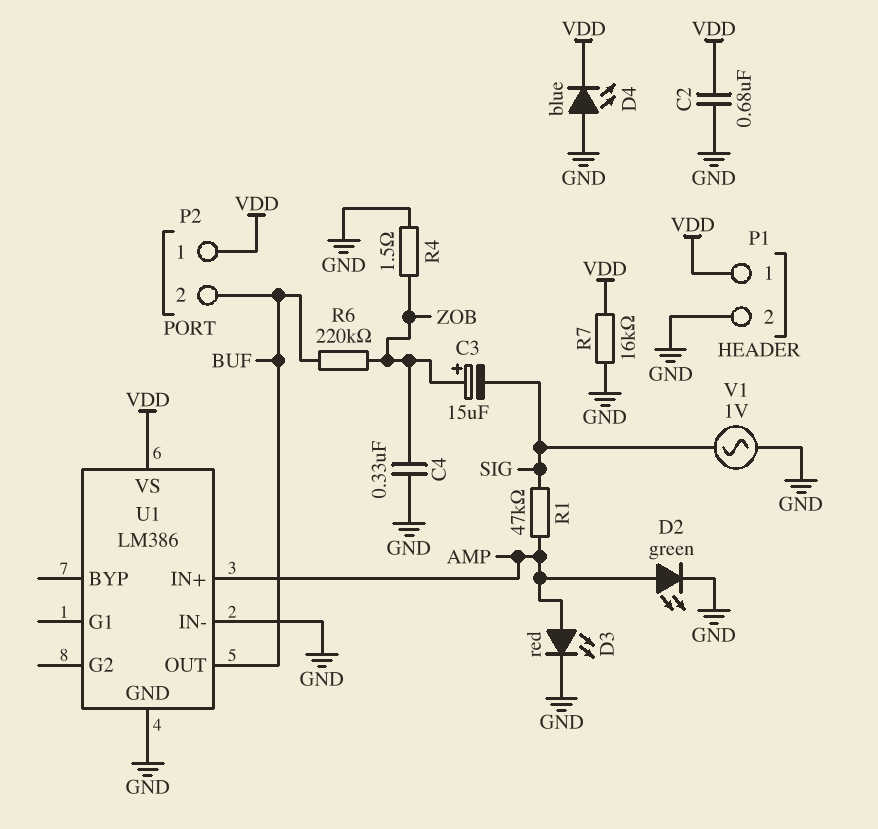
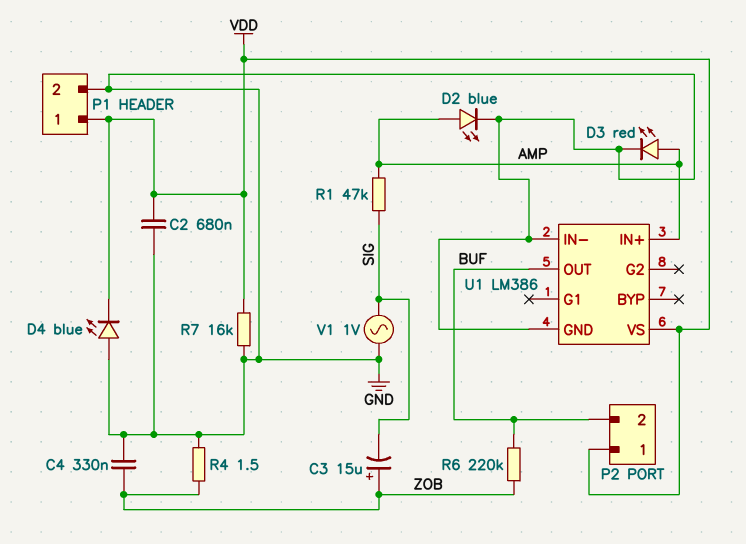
D2: LED green (A AMP, K GND) -> LED blue (A AMP, K GND)

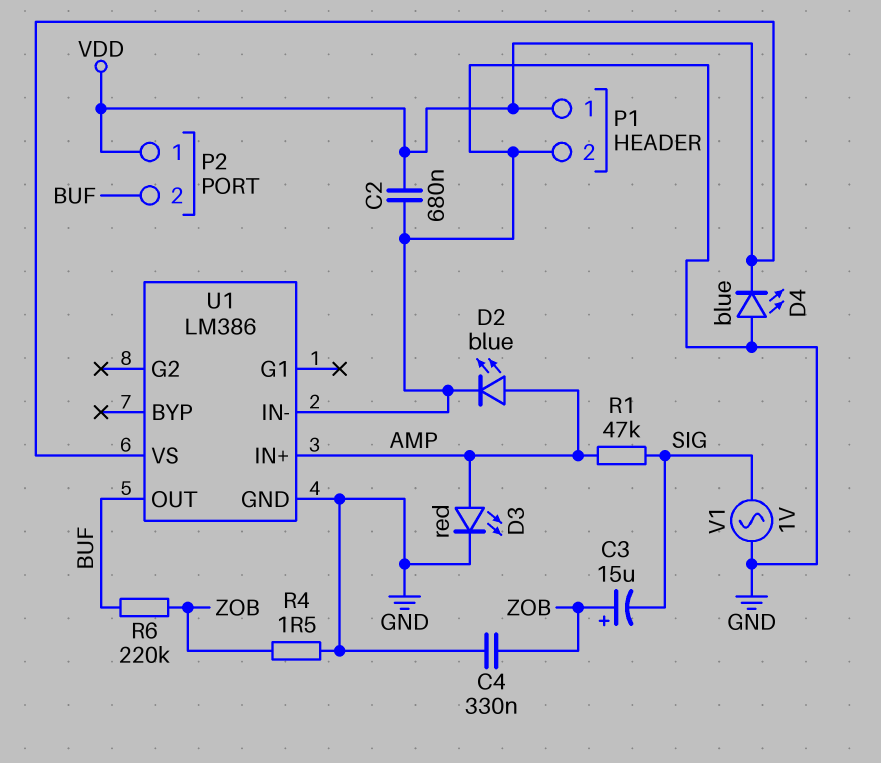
R7: 16k (GND, VDD) -> none

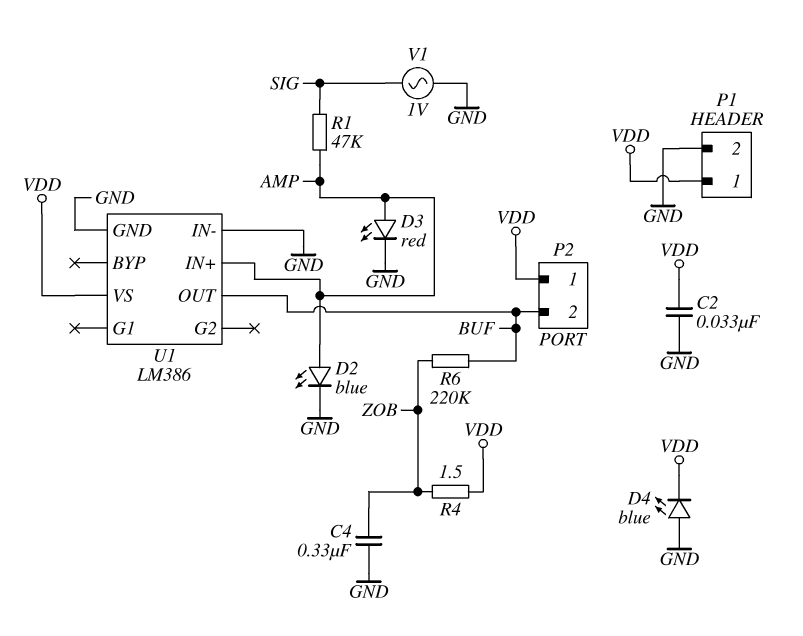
C2: 680nF (GND, VDD) -> 33nF (GND, VDD)
C3: 15uF (plus ZOB, minus SIG) -> none
R4: 1.5 (GND, ZOB) -> 1.5 (VDD, ZOB)

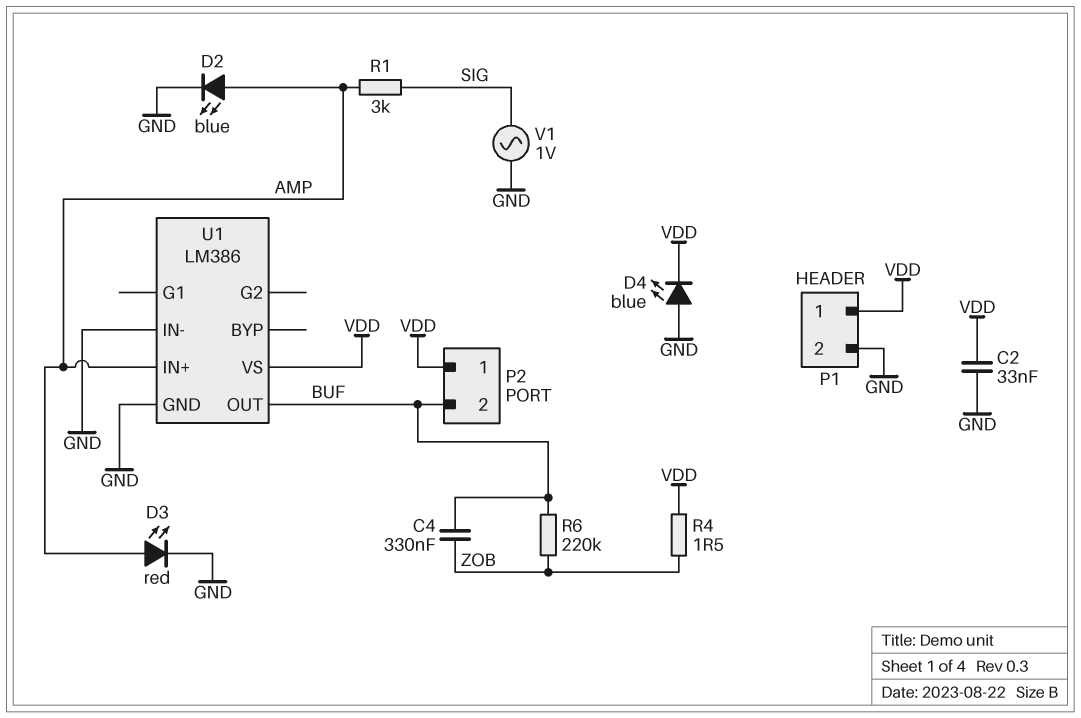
C4: 330nF (GND, ZOB) -> 330nF (BUF, ZOB)
R1: 47k (AMP, SIG) -> 3k (AMP, SIG)

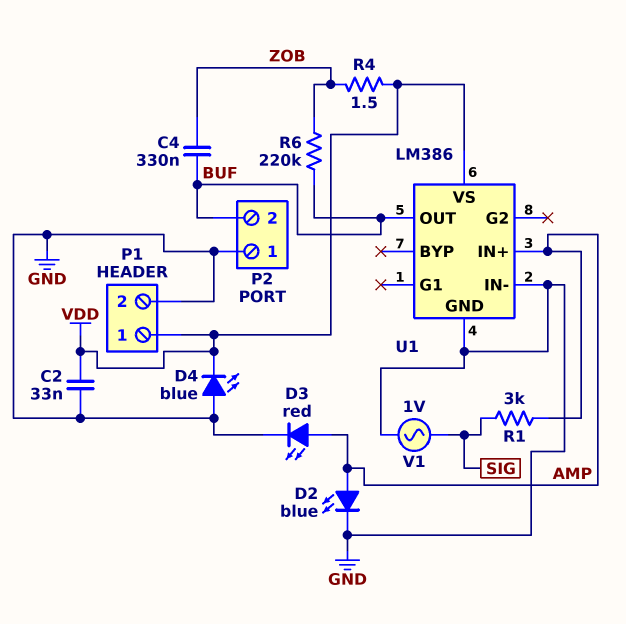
P2 pin 1: VDD -> GND

